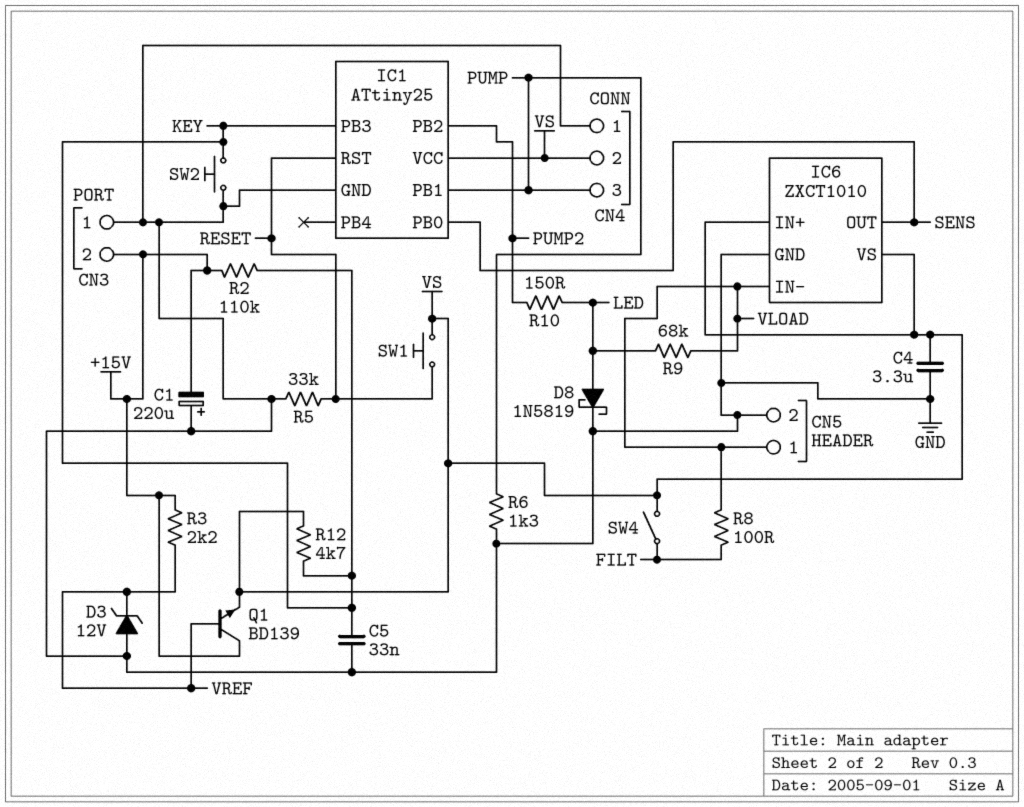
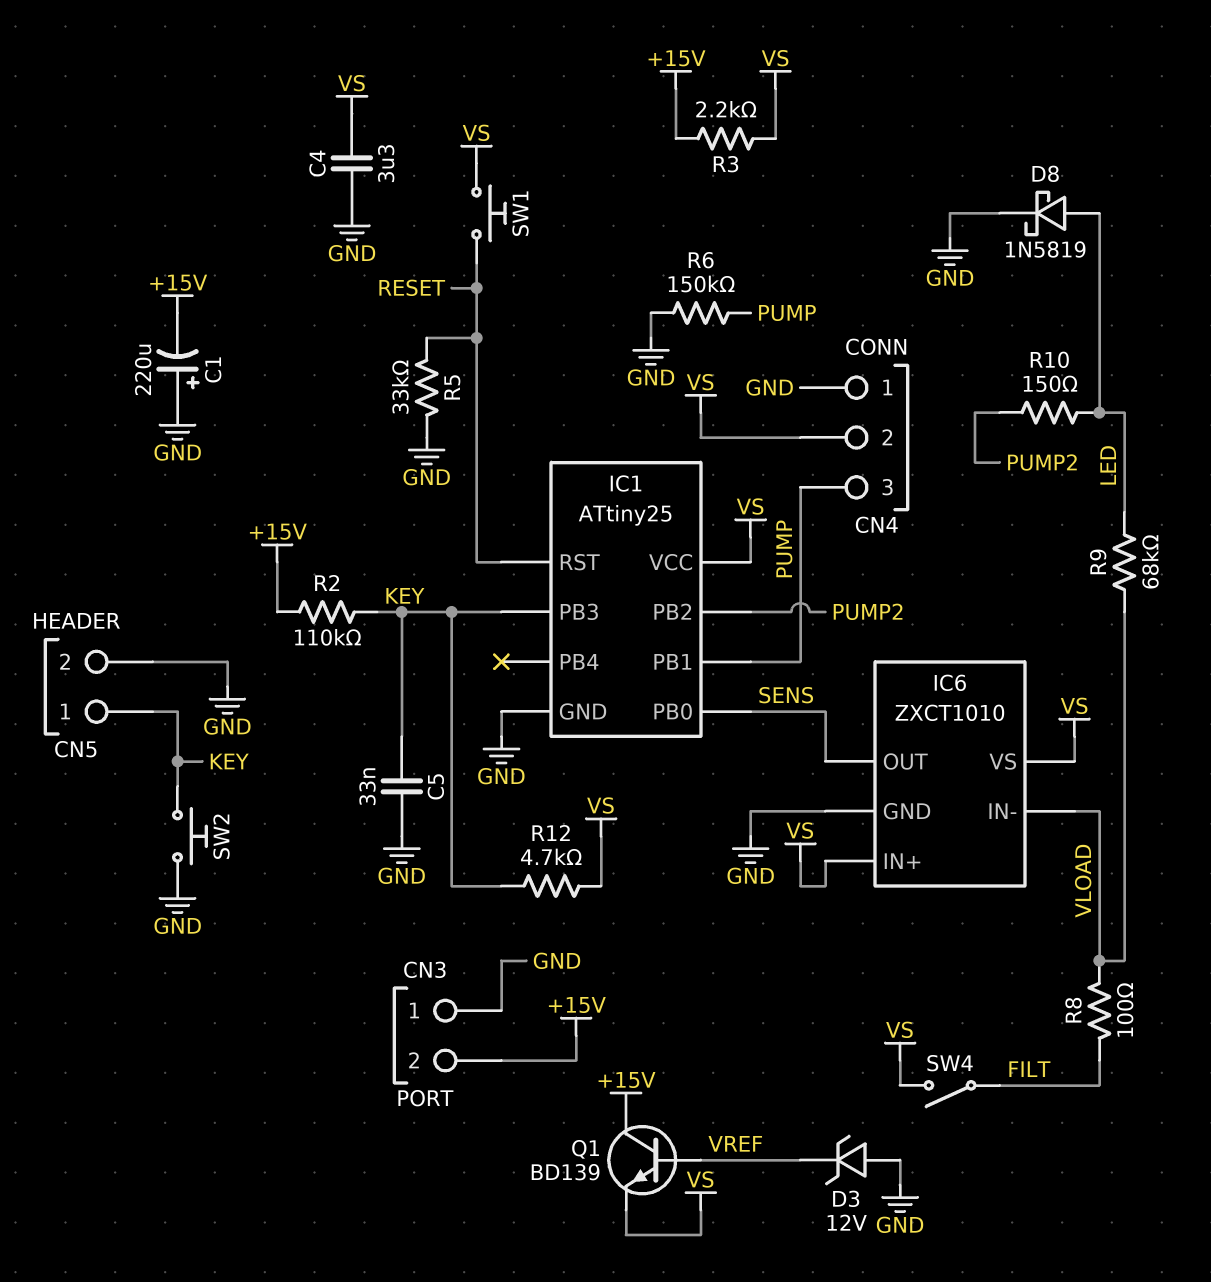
CN5 pin 1: VLOAD -> KEY
R3: 2.2k (+15V, VREF) -> 2.2k (+15V, VS)
R6: 1.3k (GND, PUMP) -> 150k (GND, PUMP)

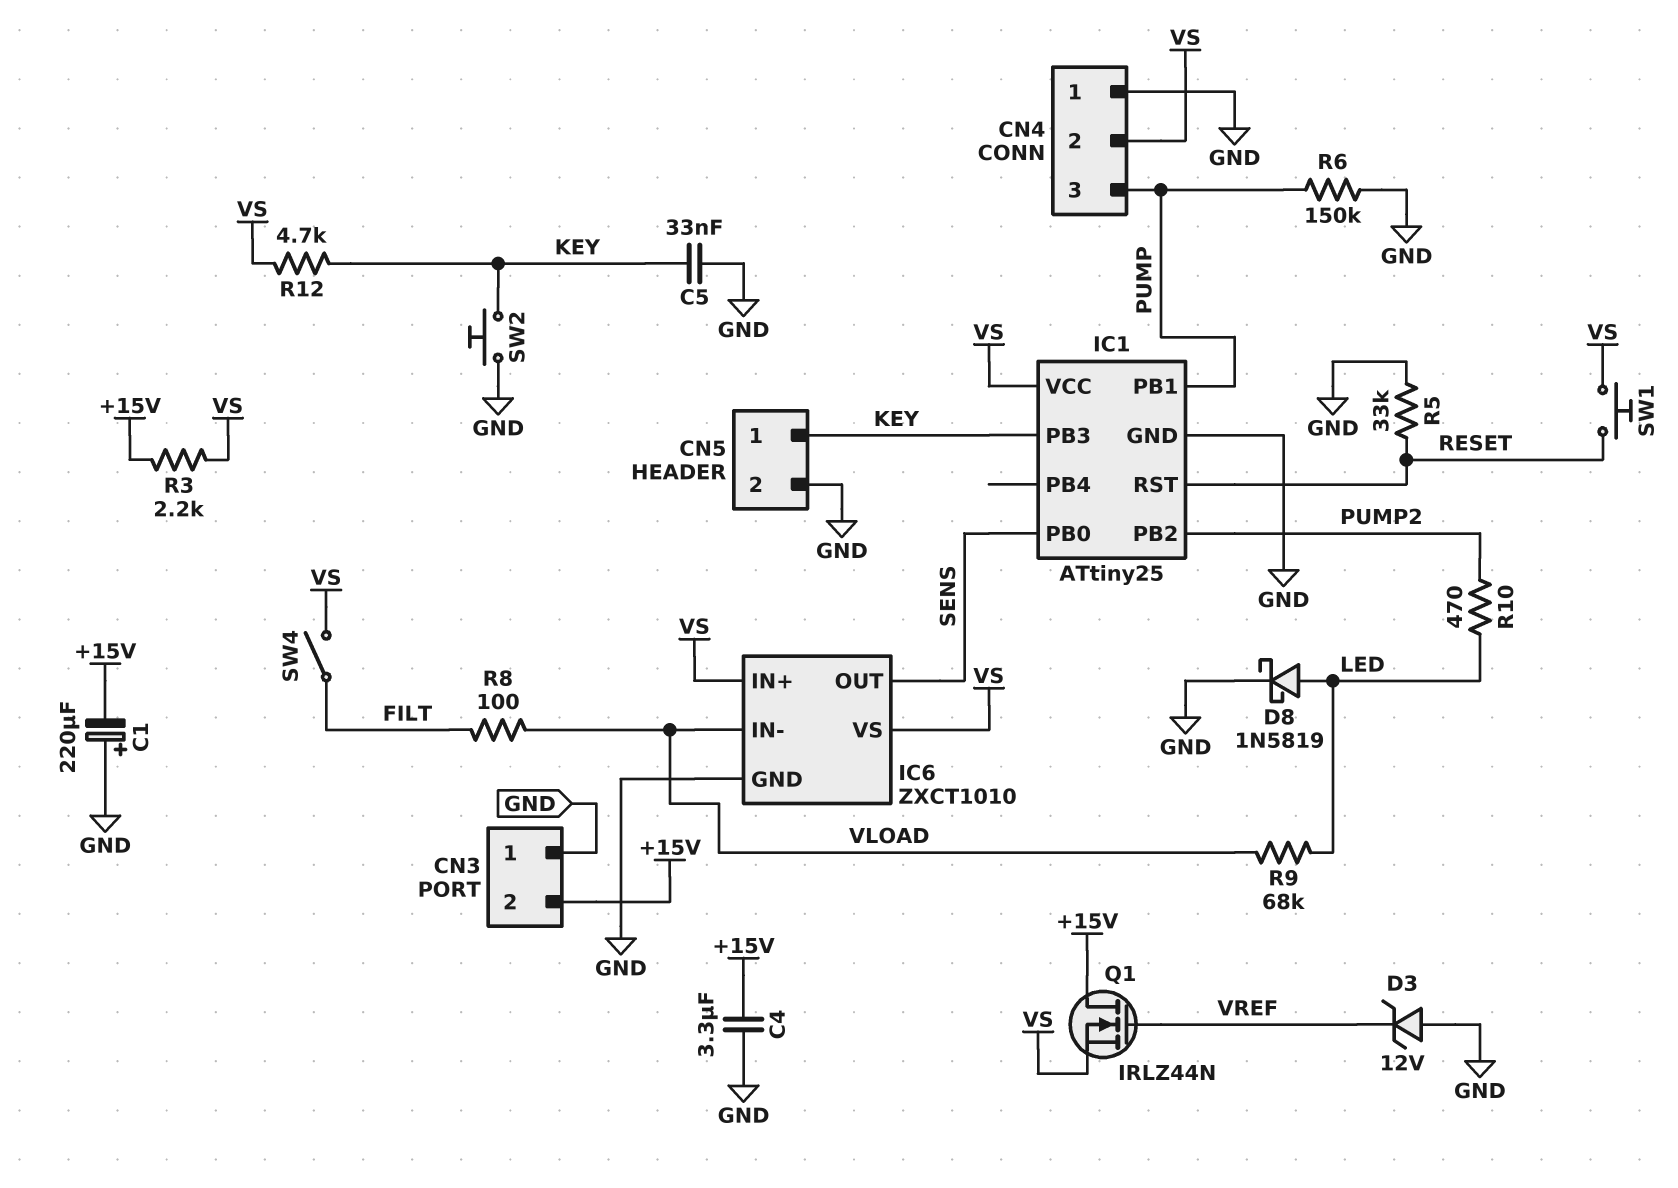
C4: 3.3uF (GND, VS) -> 3.3uF (+15V, GND)
Q1: NPN BD139 (B VREF, C +15V, E VS) -> NMOS IRLZ44N (G VREF, D +15V, S VS)
R2: 110k (+15V, KEY) -> none
R10: 150 (LED, PUMP2) -> 470 (LED, PUMP2)

